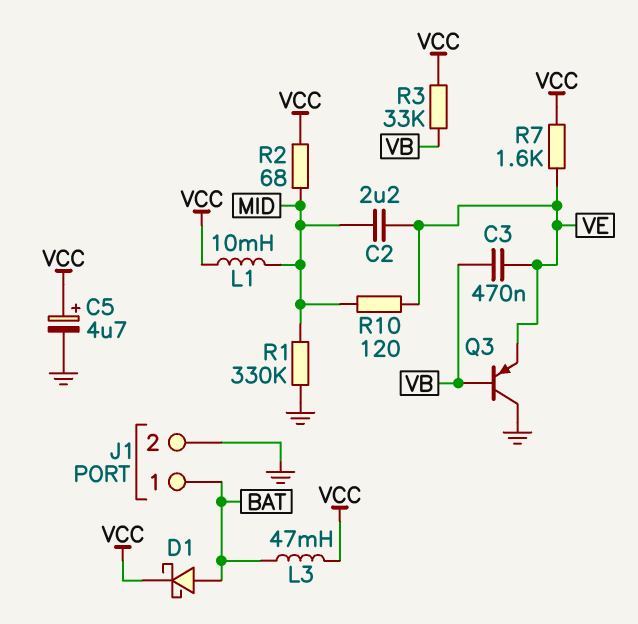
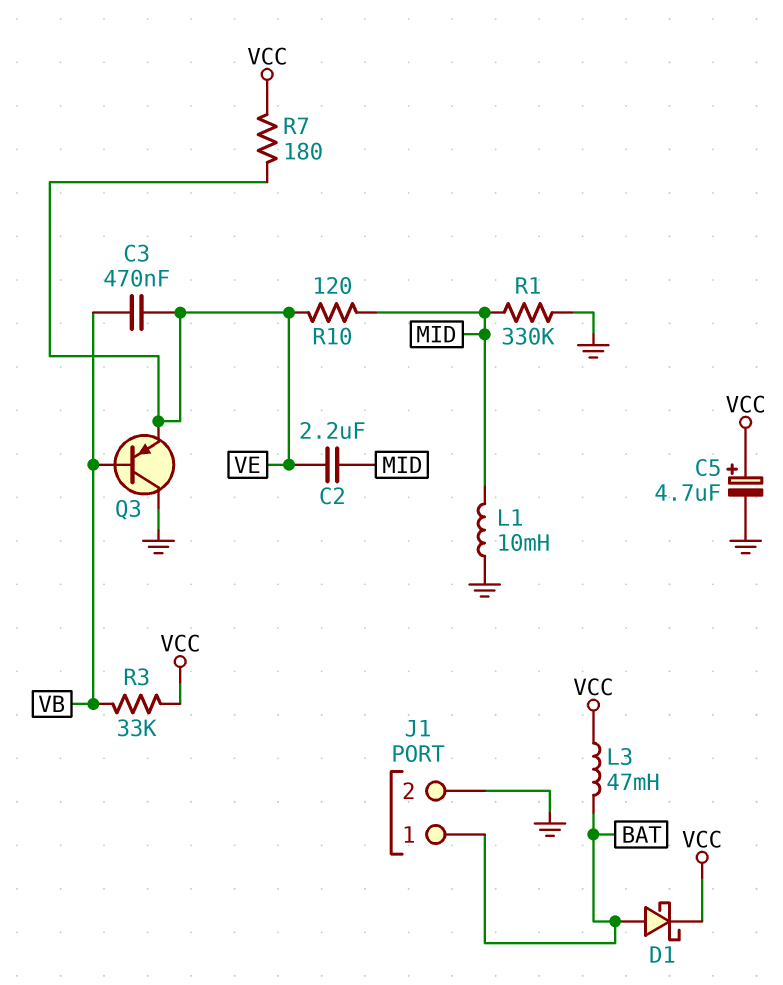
L1: 10mH (MID, VCC) -> 10mH (GND, MID)
R2: 68 (MID, VCC) -> none
R7: 1.6k (VCC, VE) -> 180 (VCC, VE)

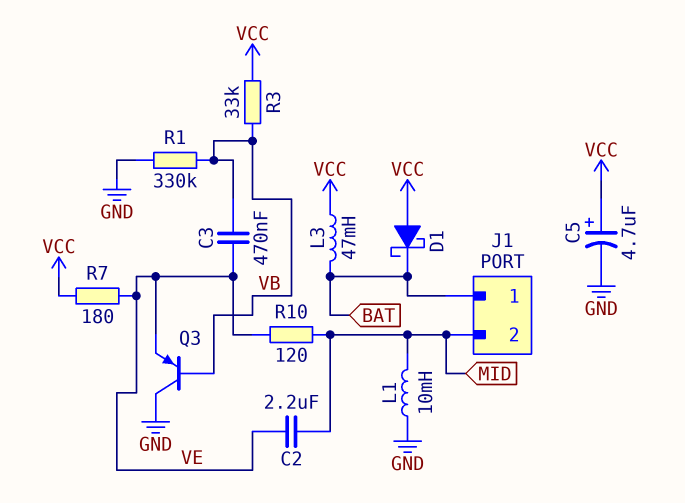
D1: schottky (A BAT, K VCC) -> schottky (A VCC, K BAT)
J1 pin 2: GND -> MID
R1: 330k (GND, MID) -> 330k (GND, VB)

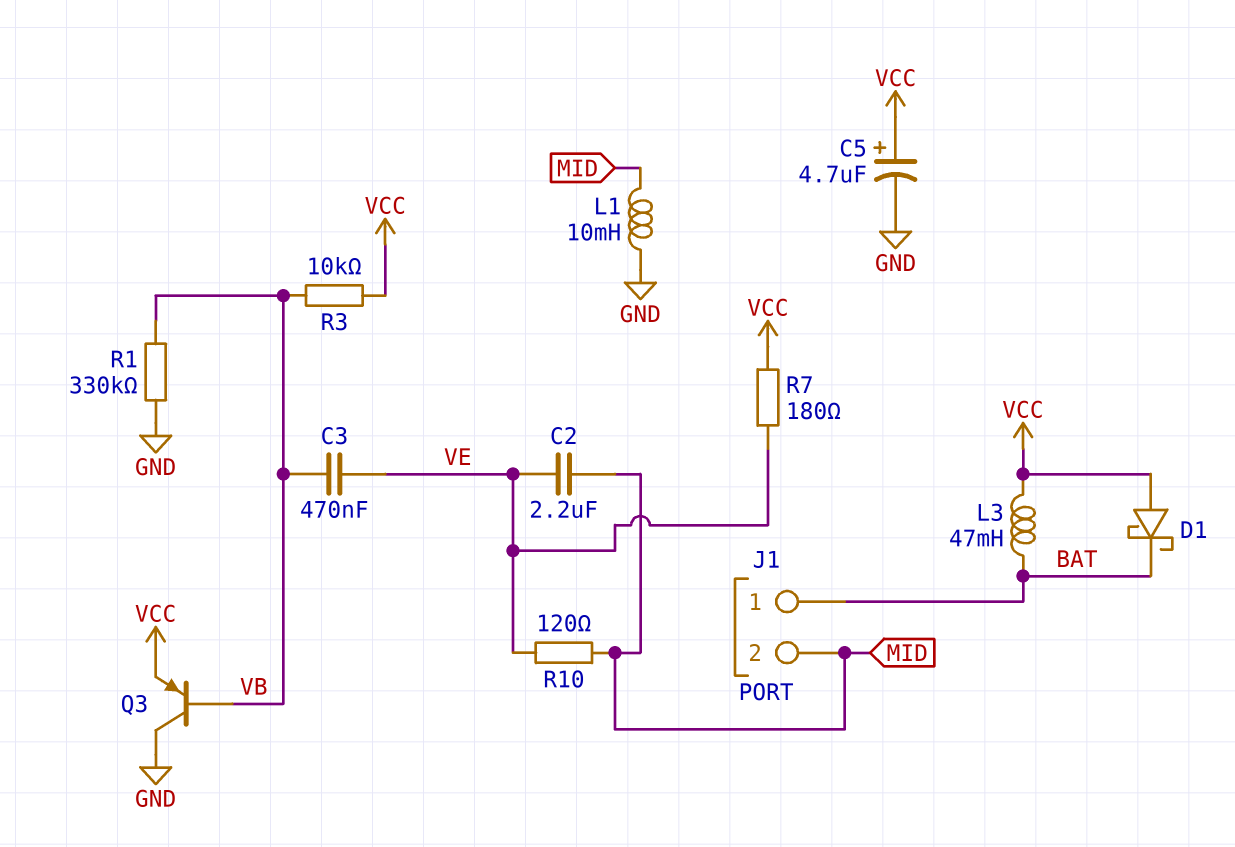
Q3: PNP (B VB, C GND, E VE) -> PNP (B VB, C GND, E VCC)
R3: 33k (VB, VCC) -> 10k (VB, VCC)

